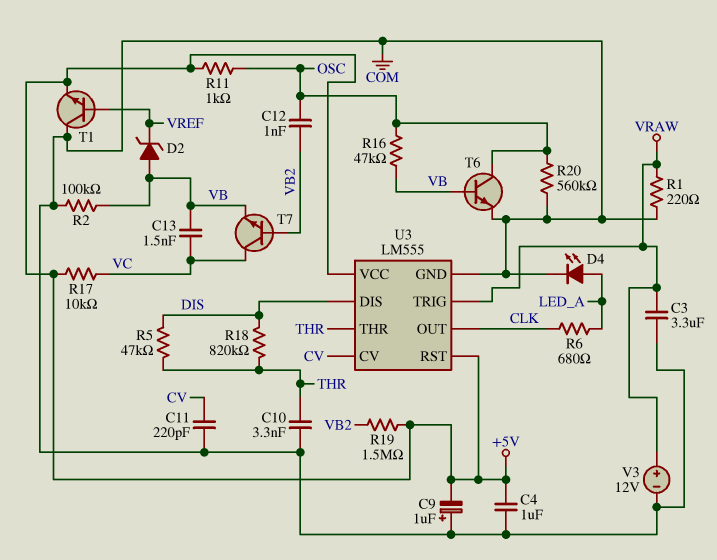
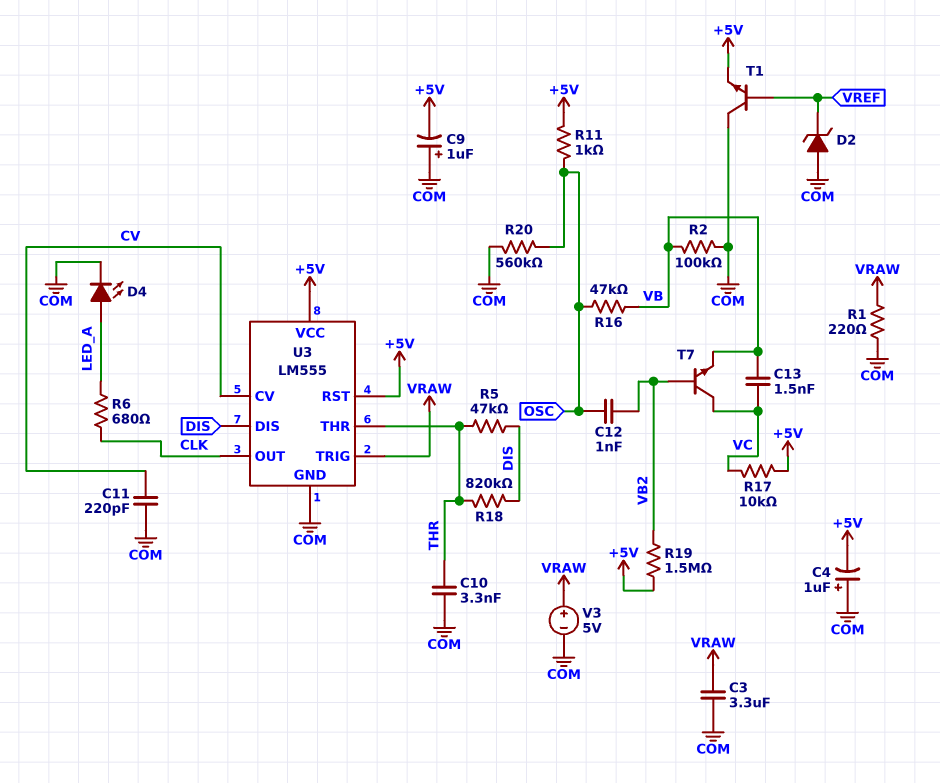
C4: 1uF (+5V, COM) -> 1uF (plus COM, minus +5V)
D2: zener (A VB, K VREF) -> zener (A COM, K VREF)
T6: NPN (B VB, C OSC, E COM) -> none
V3: 12V (plus VRAW, minus COM) -> 5V (plus VRAW, minus COM)

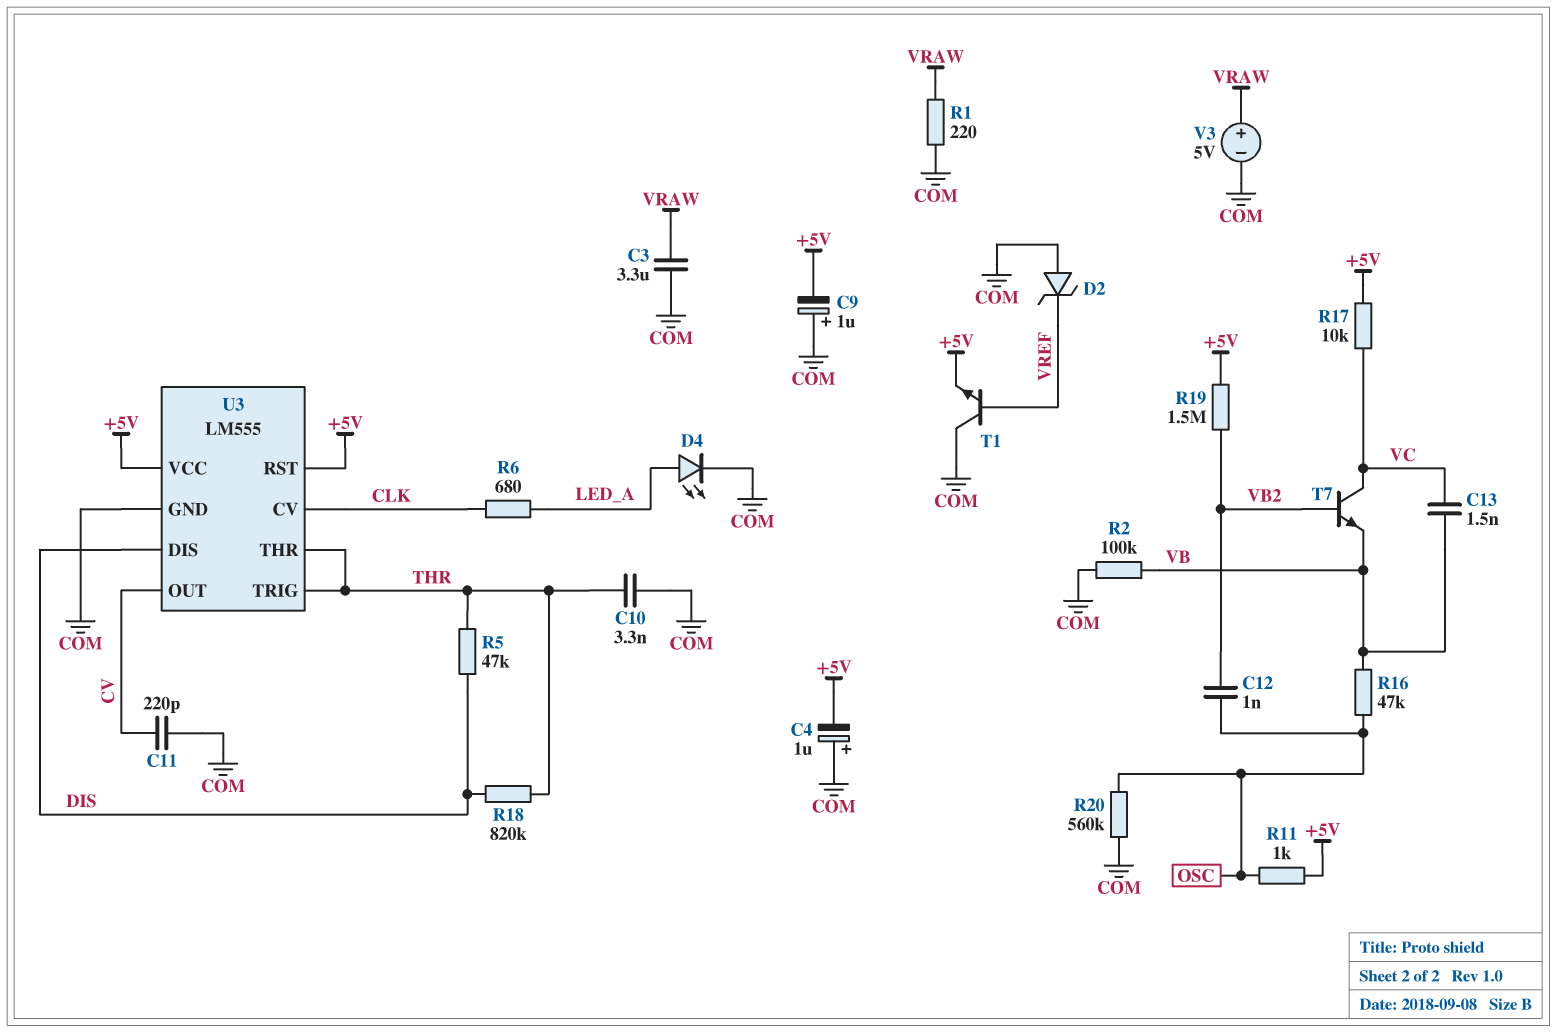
U3 pin CV: CV -> CLK
U3 pin OUT: CLK -> CV
U3 pin TRIG: VRAW -> THR

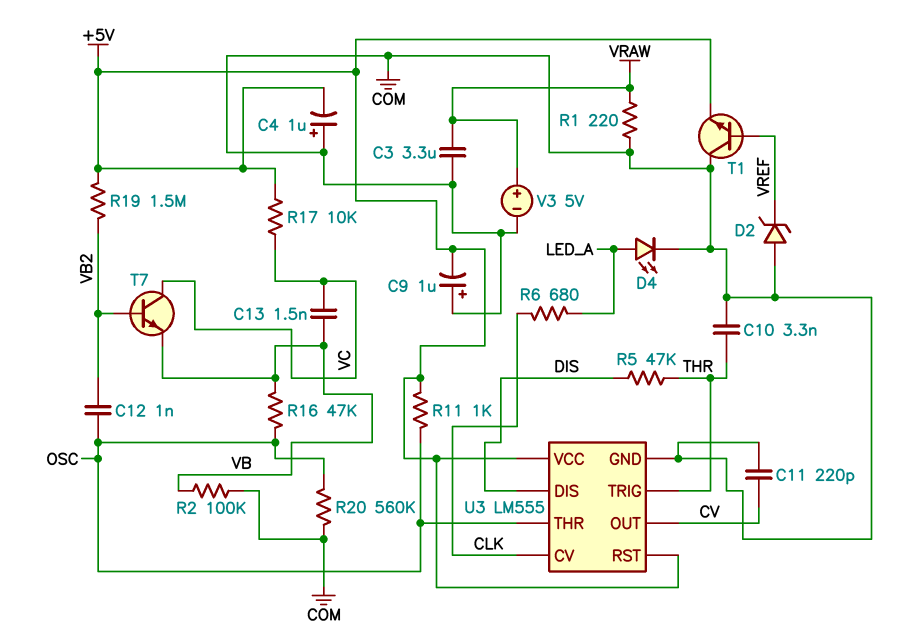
R18: 820k (DIS, THR) -> none
U3 pin THR: THR -> OSC

